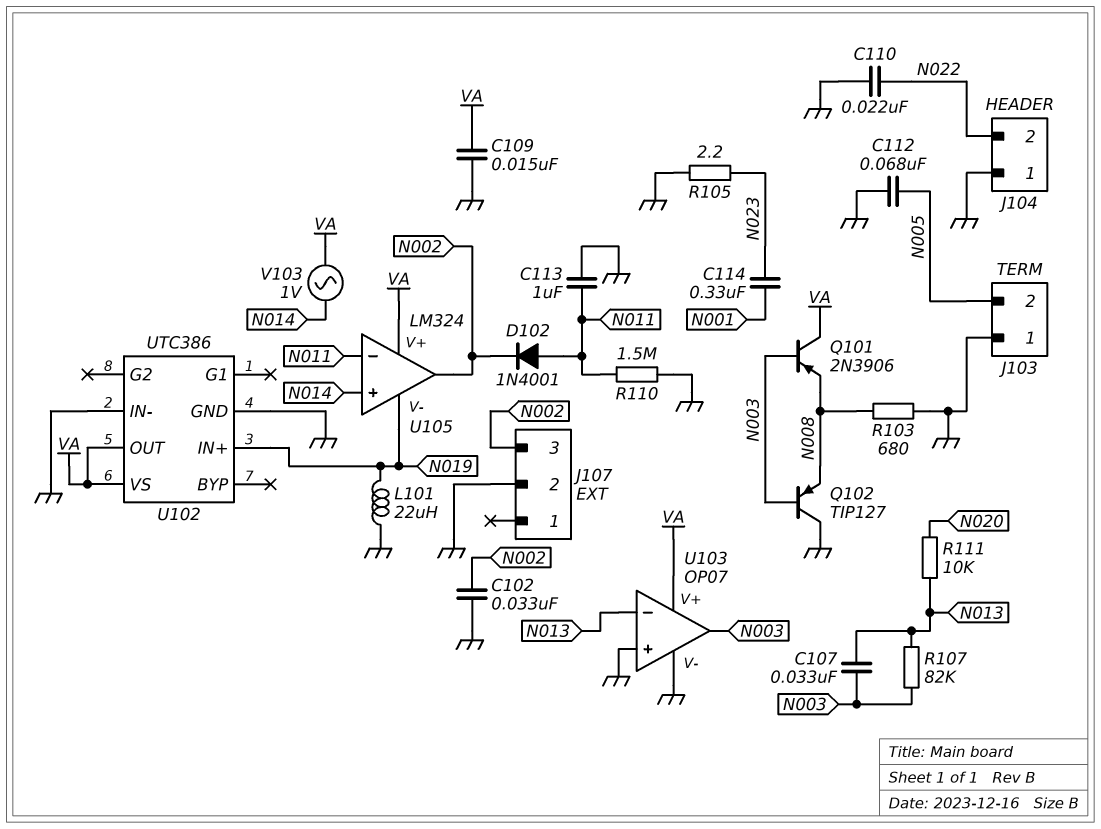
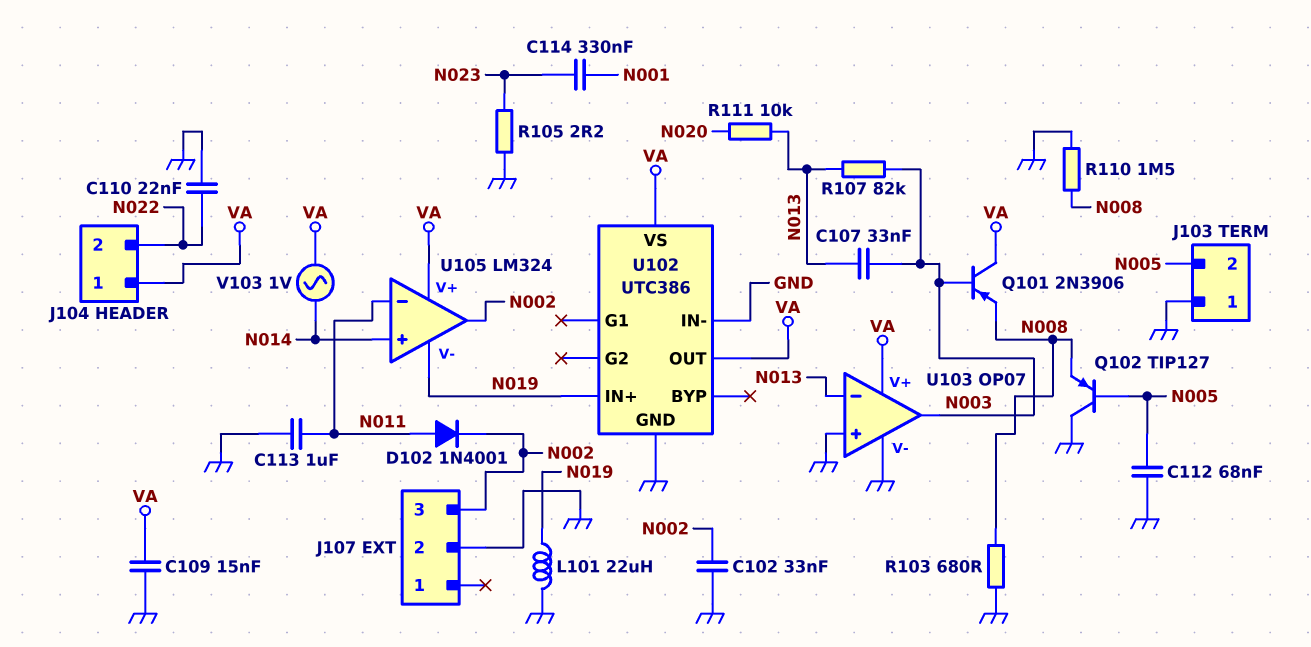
J104 pin 1: GND -> VA
Q102: PNP TIP127 (B N003, C GND, E N008) -> PNP TIP127 (B N005, C GND, E N008)
R110: 1.5M (GND, N011) -> 1.5M (GND, N008)

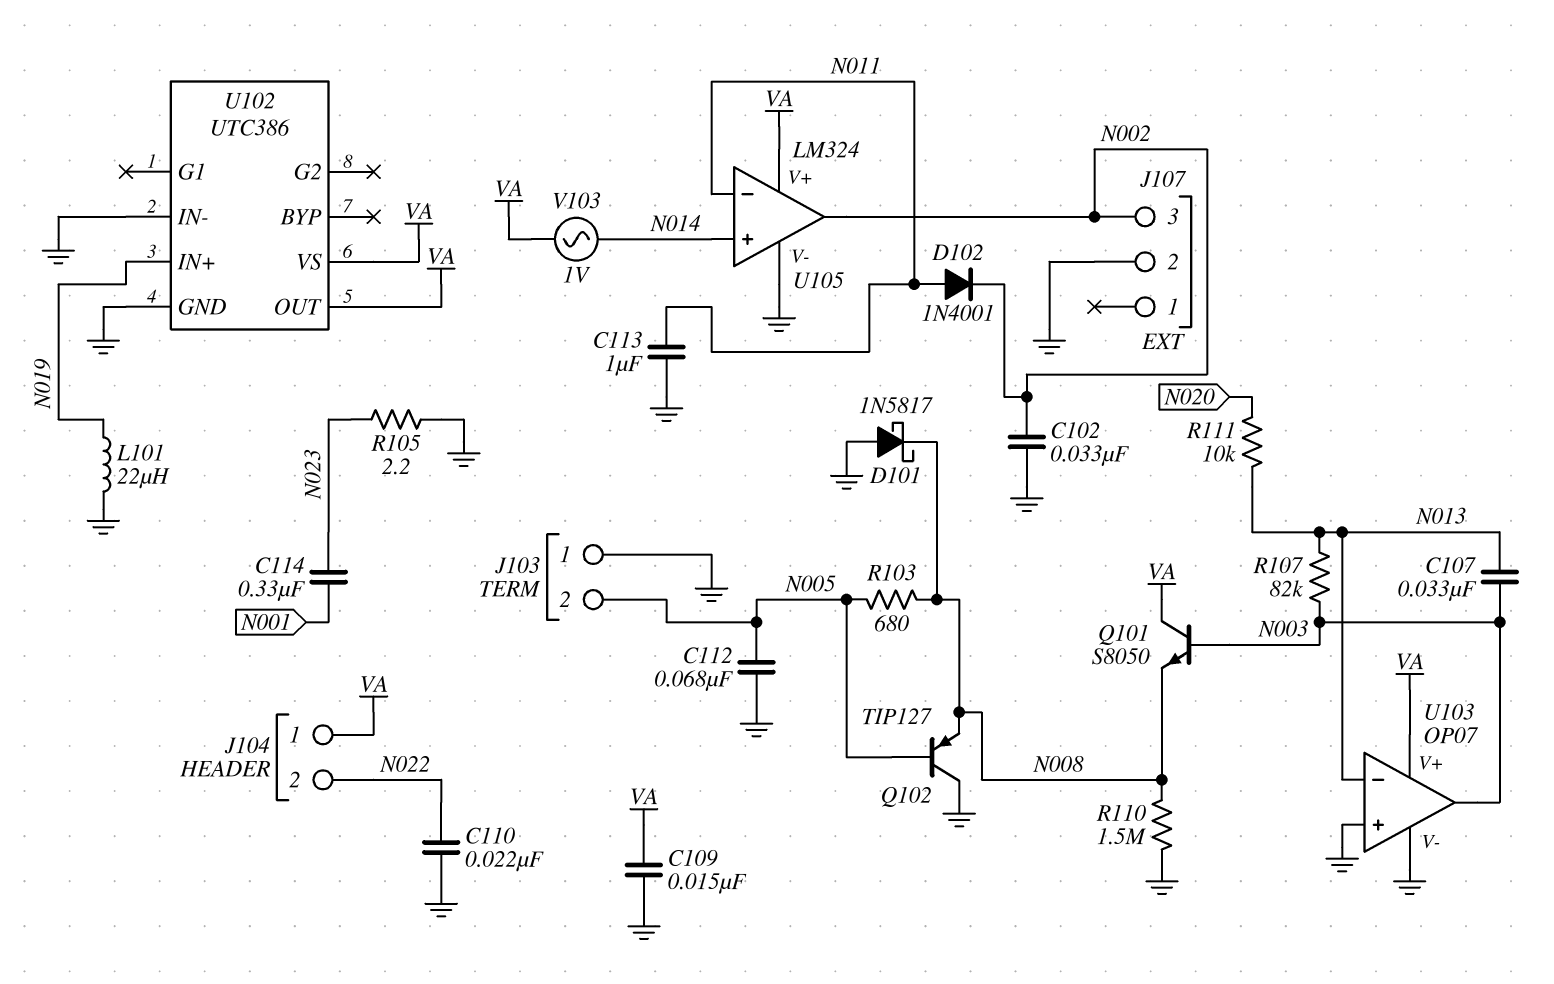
D101: none -> schottky 1N5817 (A GND, K N008)
Q101: PNP 2N3906 (B N003, C VA, E N008) -> NPN S8050 (B N003, C VA, E N008)
R103: 680 (GND, N008) -> 680 (N005, N008)
U105 pin V-: N019 -> GND

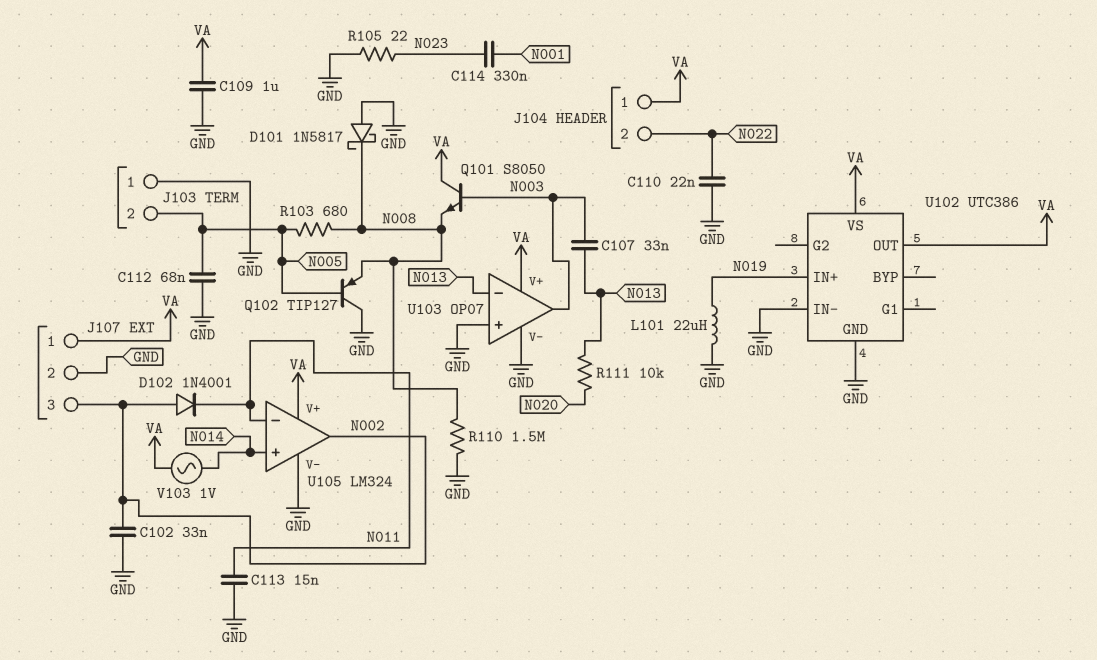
C109: 15nF (GND, VA) -> 1uF (GND, VA)
C113: 1uF (GND, N011) -> 15nF (GND, N011)
D102: diode 1N4001 (A N011, K N002) -> diode 1N4001 (A N002, K N011)
J107 pin 1: none -> VA
R105: 2.2 (GND, N023) -> 22 (GND, N023)
R107: 82k (N003, N013) -> none

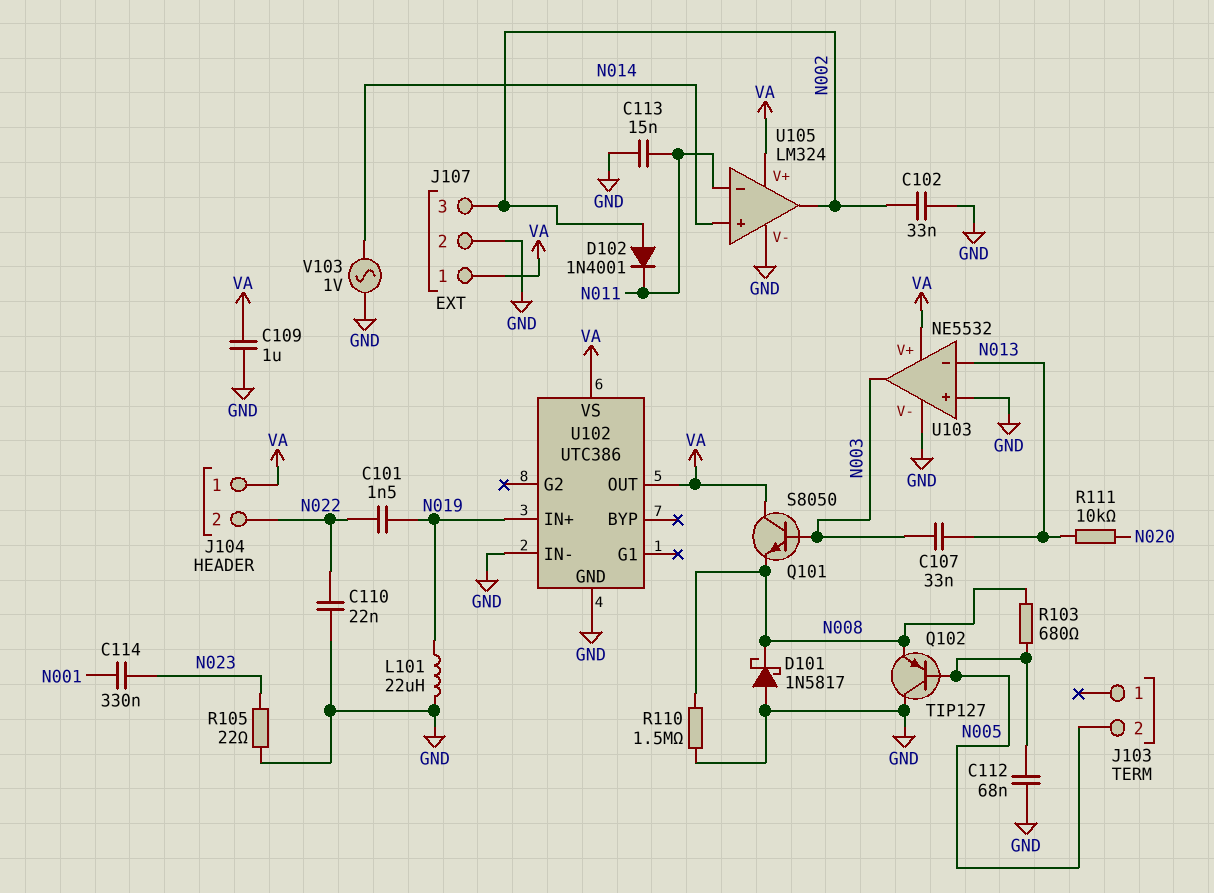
C101: none -> 1.5nF (N019, N022)
J103 pin 1: GND -> none
U103: OP07 -> NE5532
V103: AC 1V (N014, VA) -> AC 1V (GND, N014)

